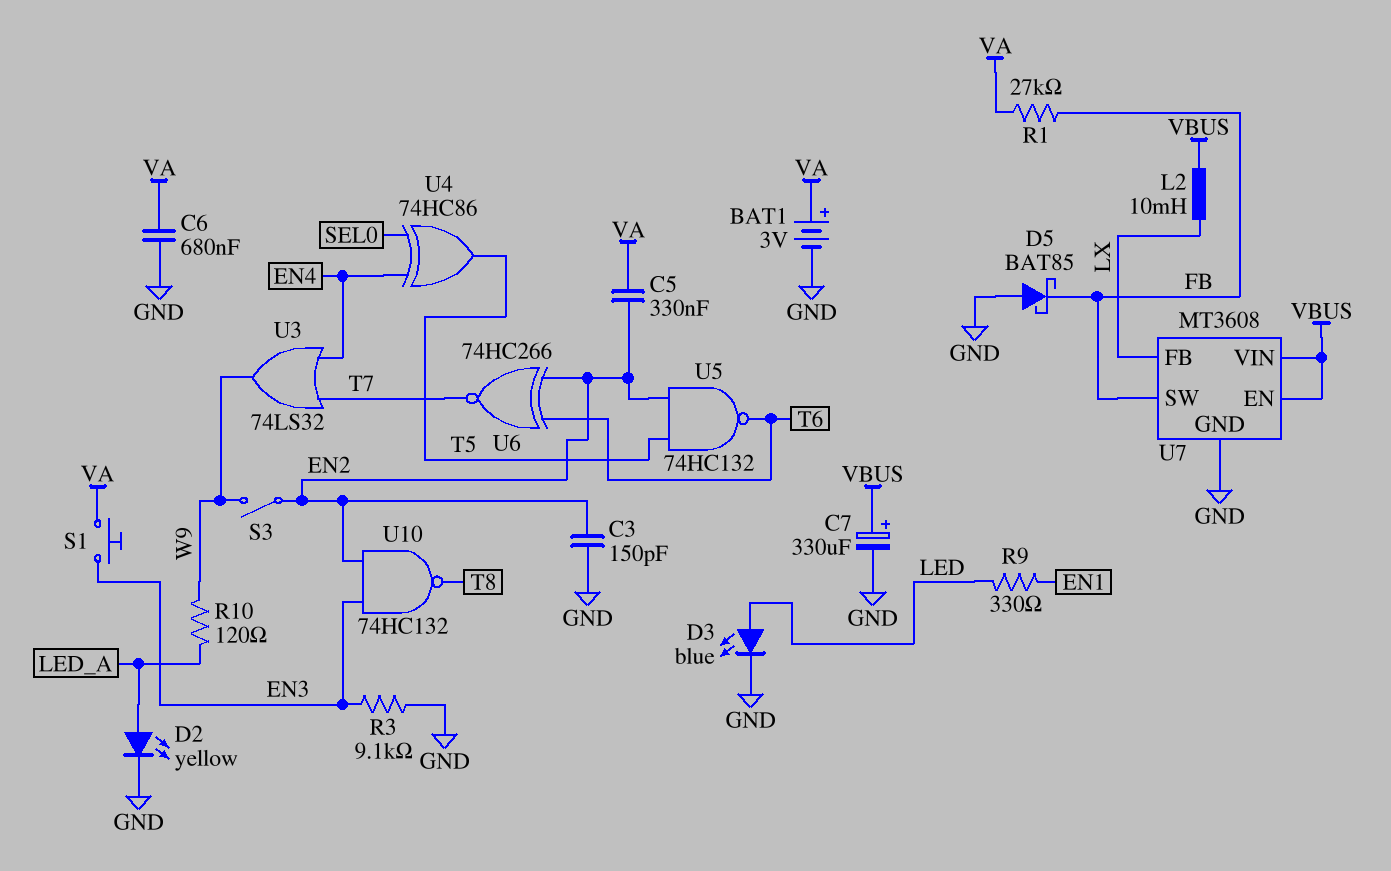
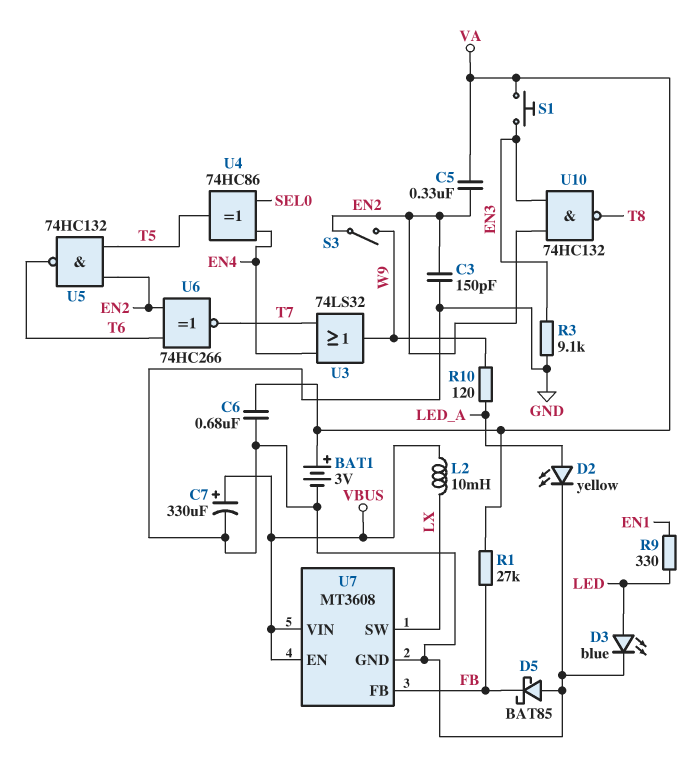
U7 pin FB: LX -> FB
U7 pin SW: FB -> LX

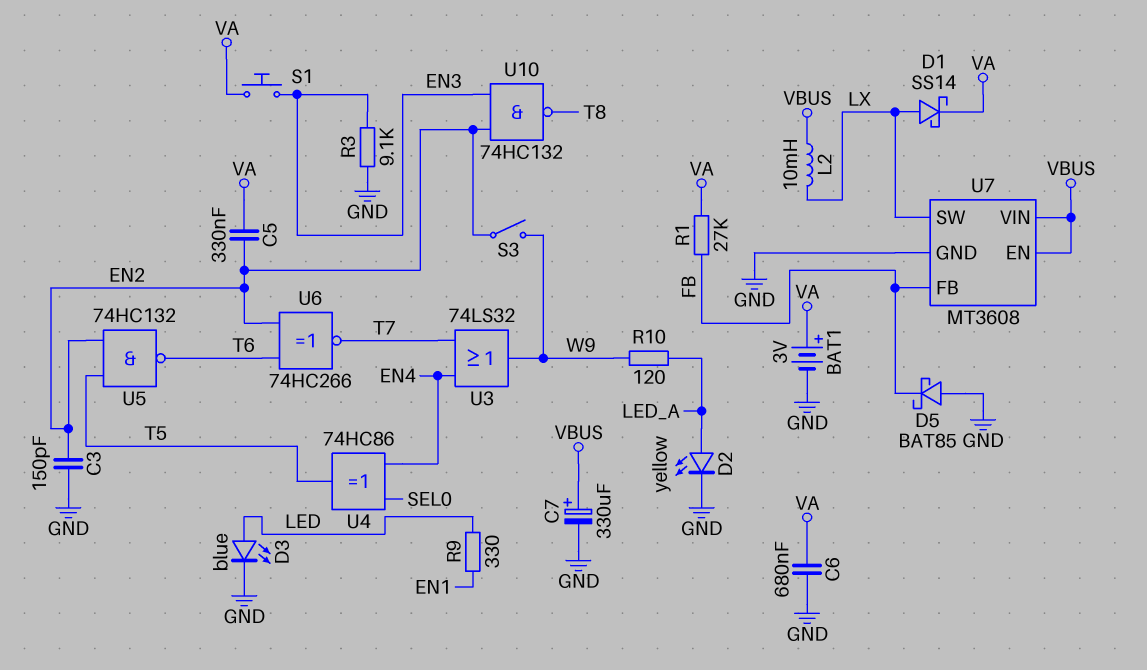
D1: none -> schottky SS14 (A LX, K VA)

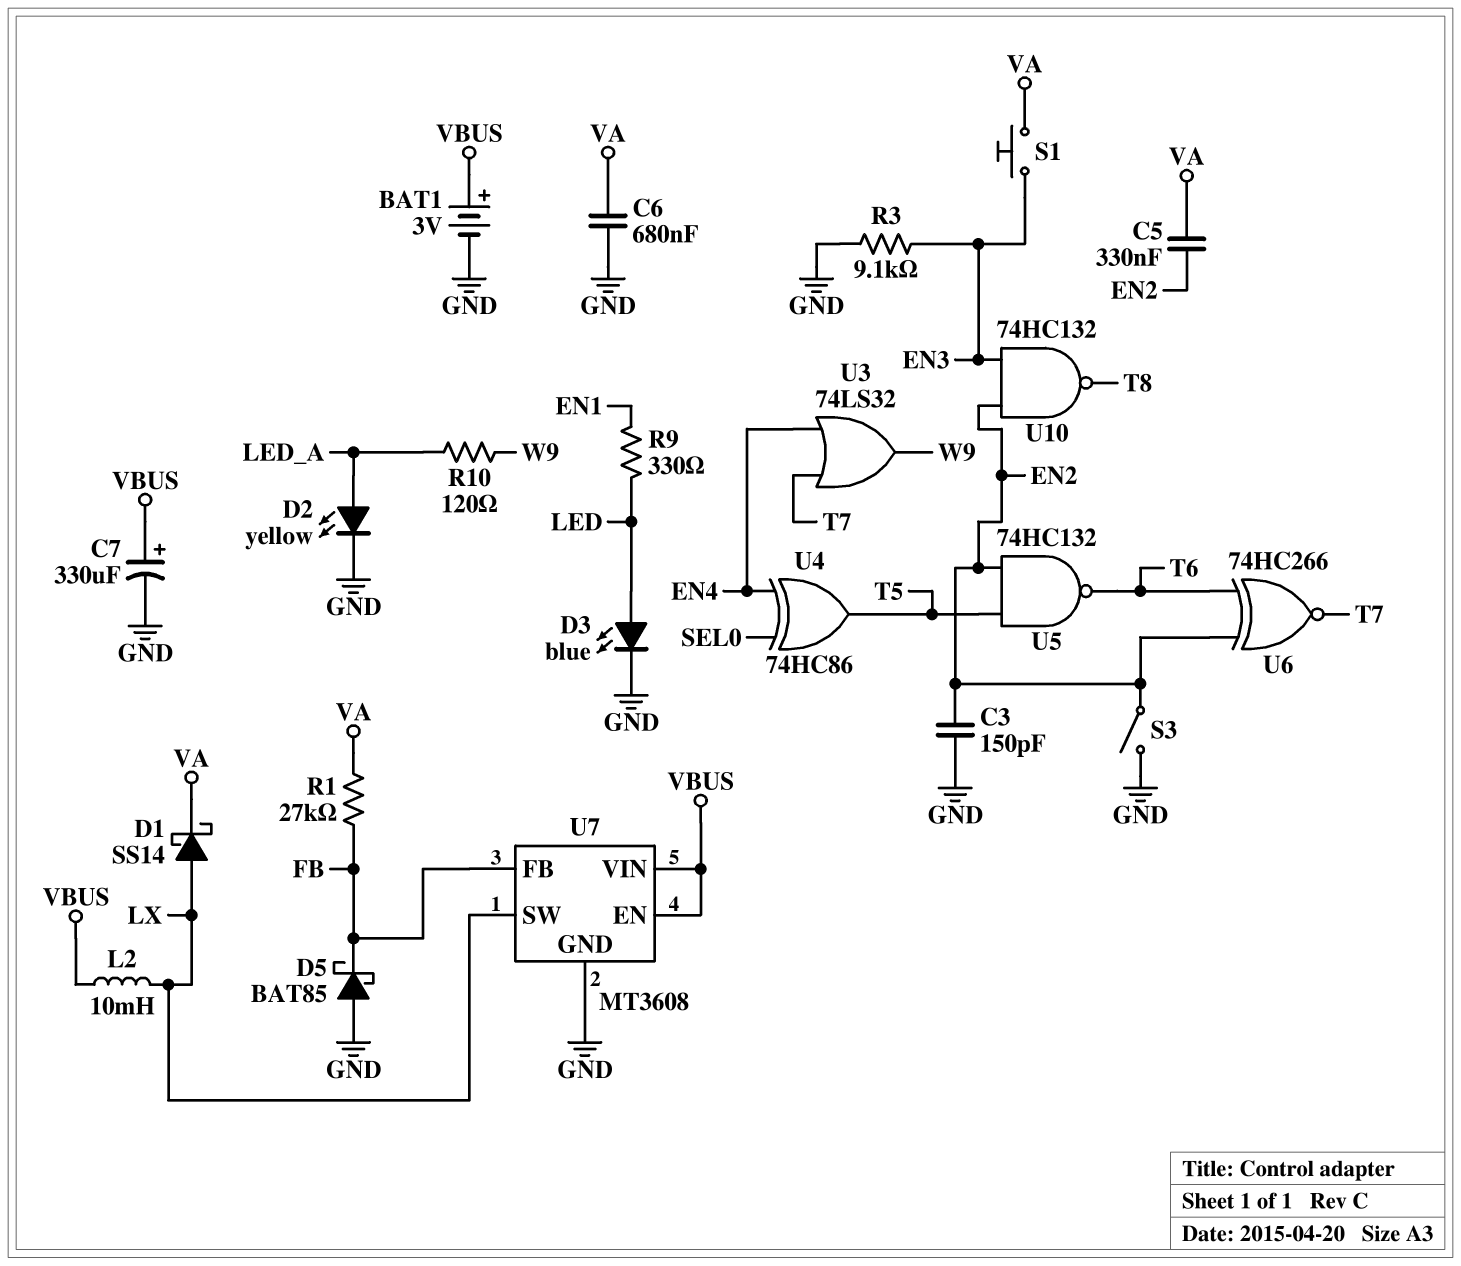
BAT1: 3V (plus VA, minus GND) -> 3V (plus VBUS, minus GND)
S3: switch (EN2, W9) -> switch (EN2, GND)

